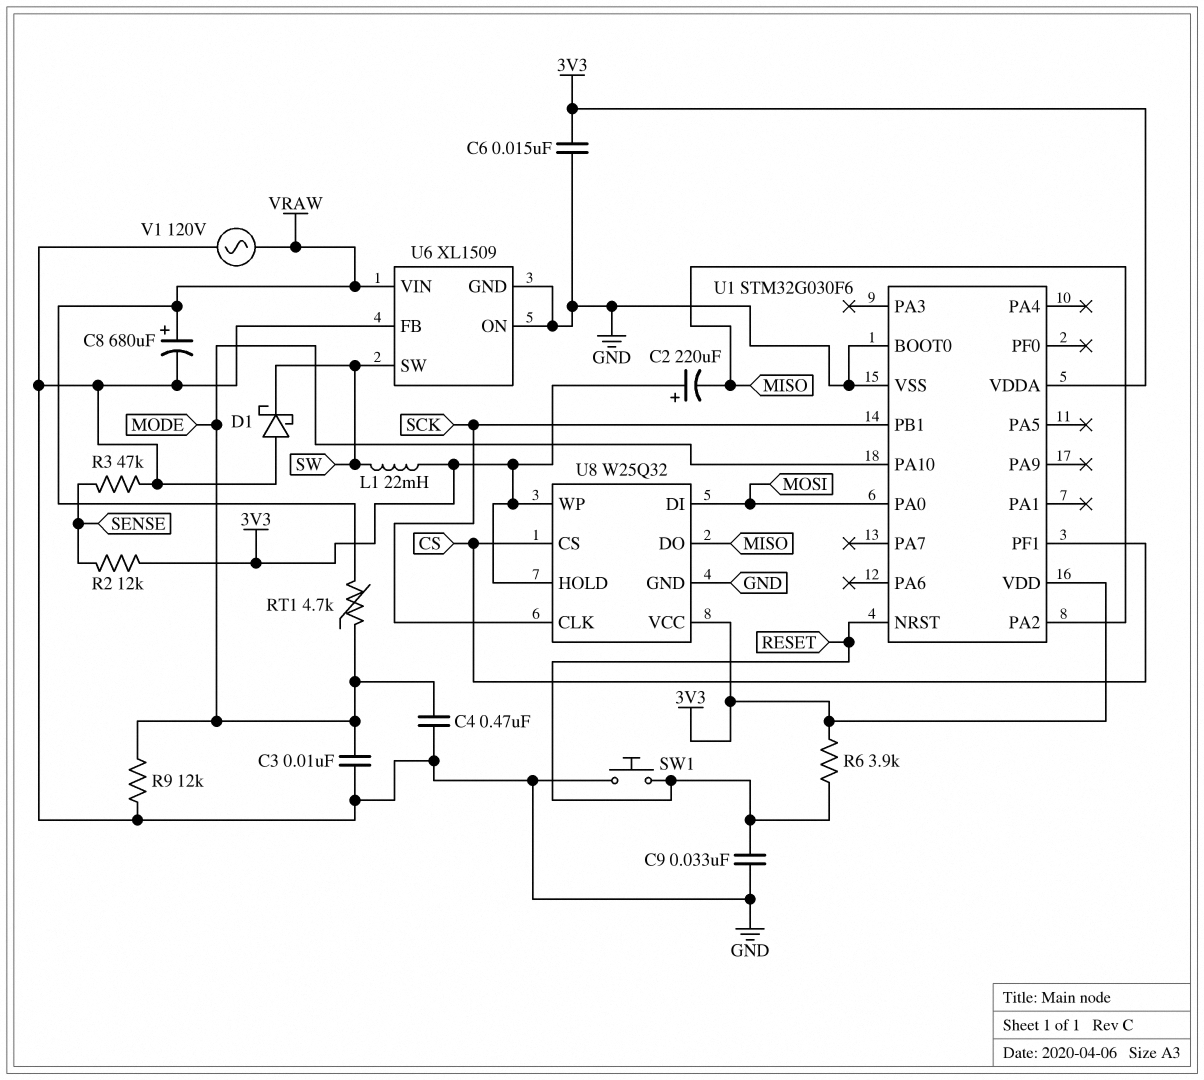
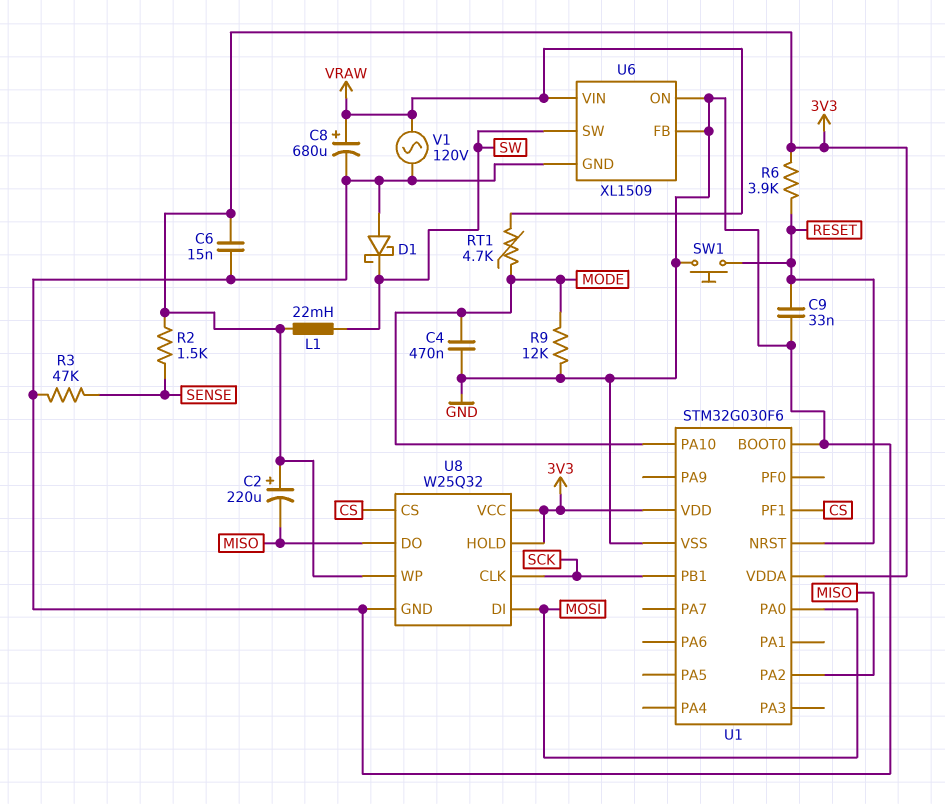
C3: 10nF (GND, MODE) -> none
R2: 12k (3V3, SENSE) -> 1.5k (3V3, SENSE)

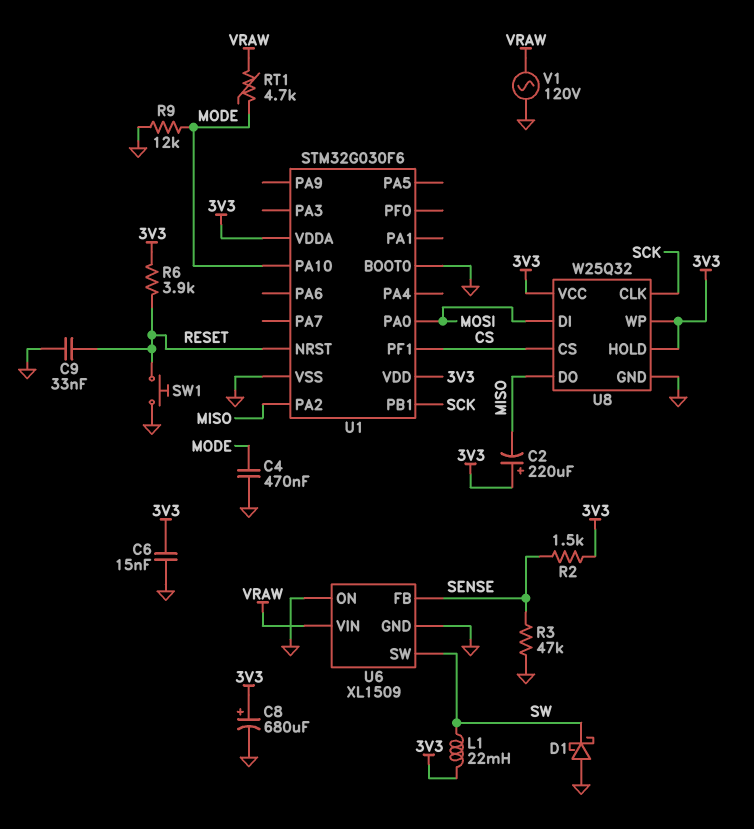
C8: 680uF (plus VRAW, minus GND) -> 680uF (plus 3V3, minus GND)
U6 pin FB: GND -> SENSE

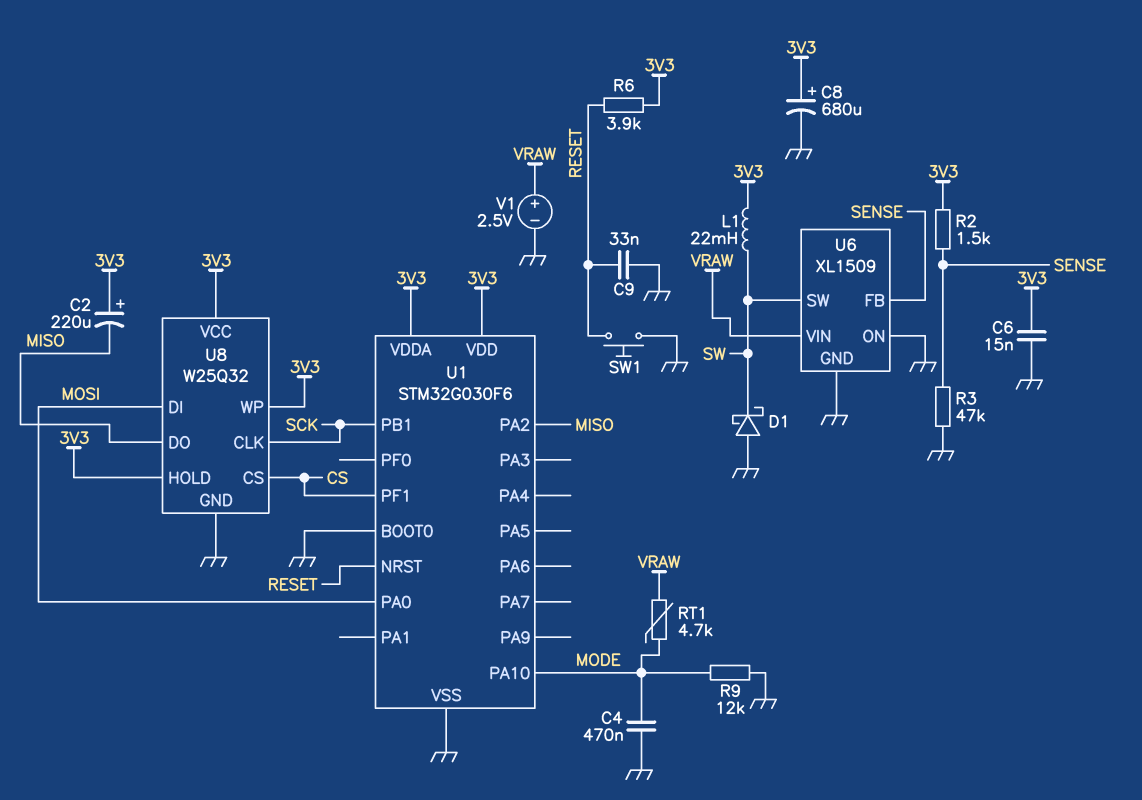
V1: AC 120V (GND, VRAW) -> 2.5V (plus VRAW, minus GND)

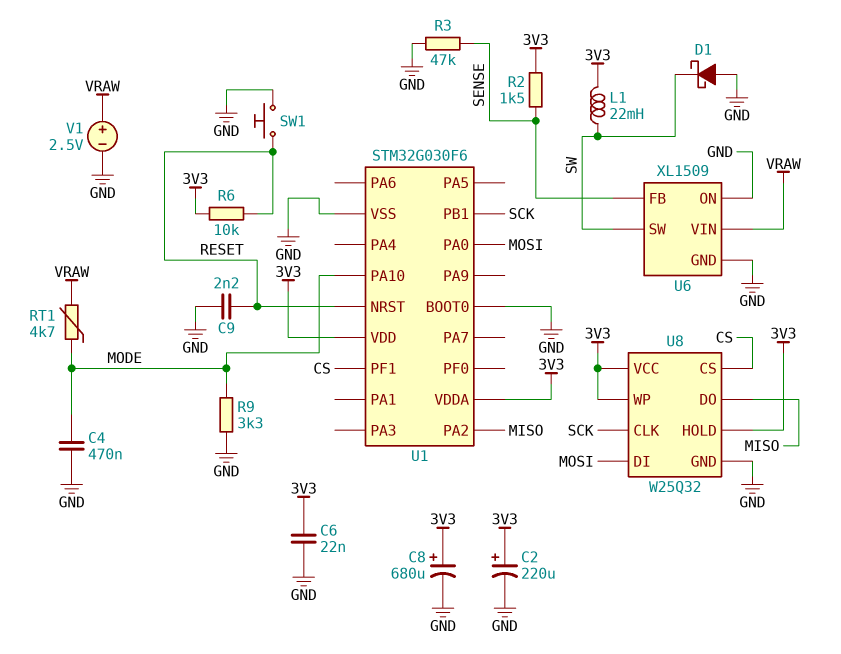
C2: 220uF (plus 3V3, minus MISO) -> 220uF (plus 3V3, minus GND)
C6: 15nF (3V3, GND) -> 22nF (3V3, GND)
C9: 33nF (GND, RESET) -> 2.2nF (GND, RESET)
R6: 3.9k (3V3, RESET) -> 10k (3V3, RESET)
R9: 12k (GND, MODE) -> 3.3k (GND, MODE)

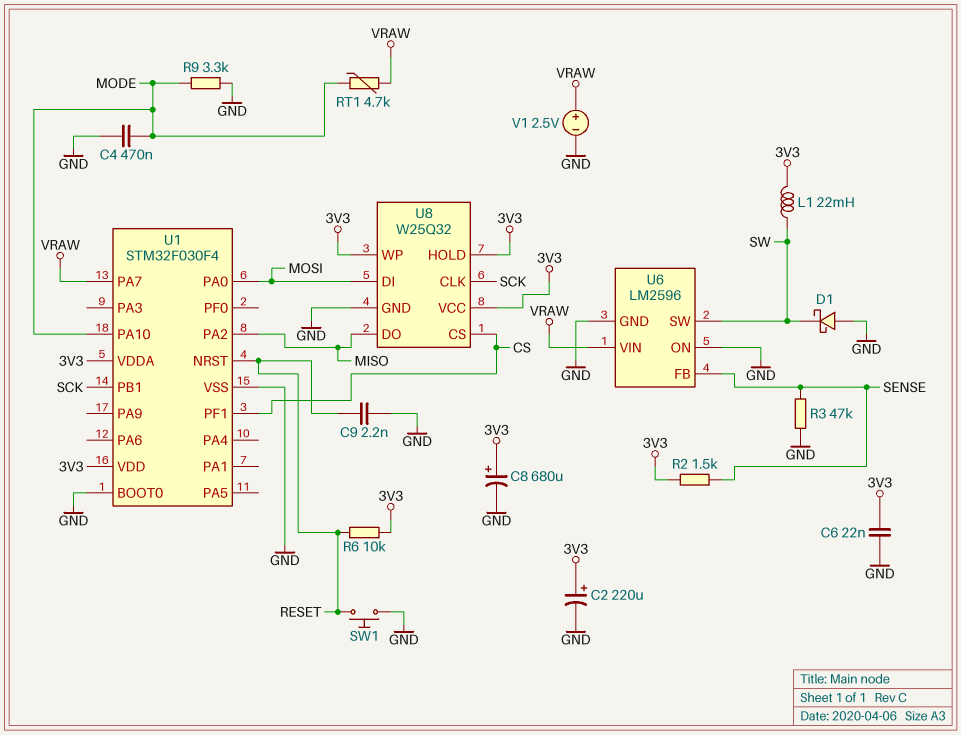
U1: STM32G030F6 -> STM32F030F4
U1 pin PA7: none -> VRAW
U6: XL1509 -> LM2596

